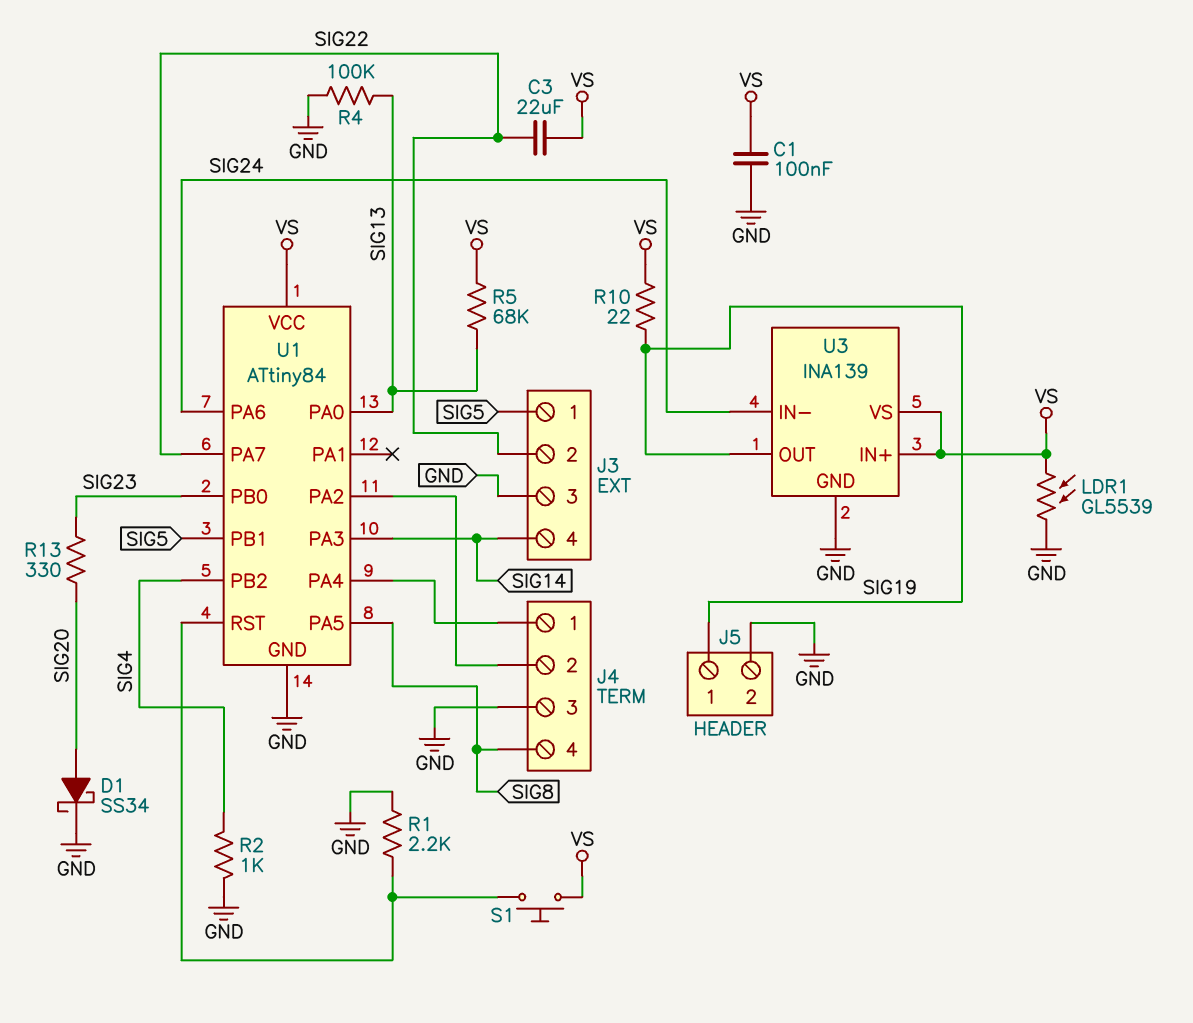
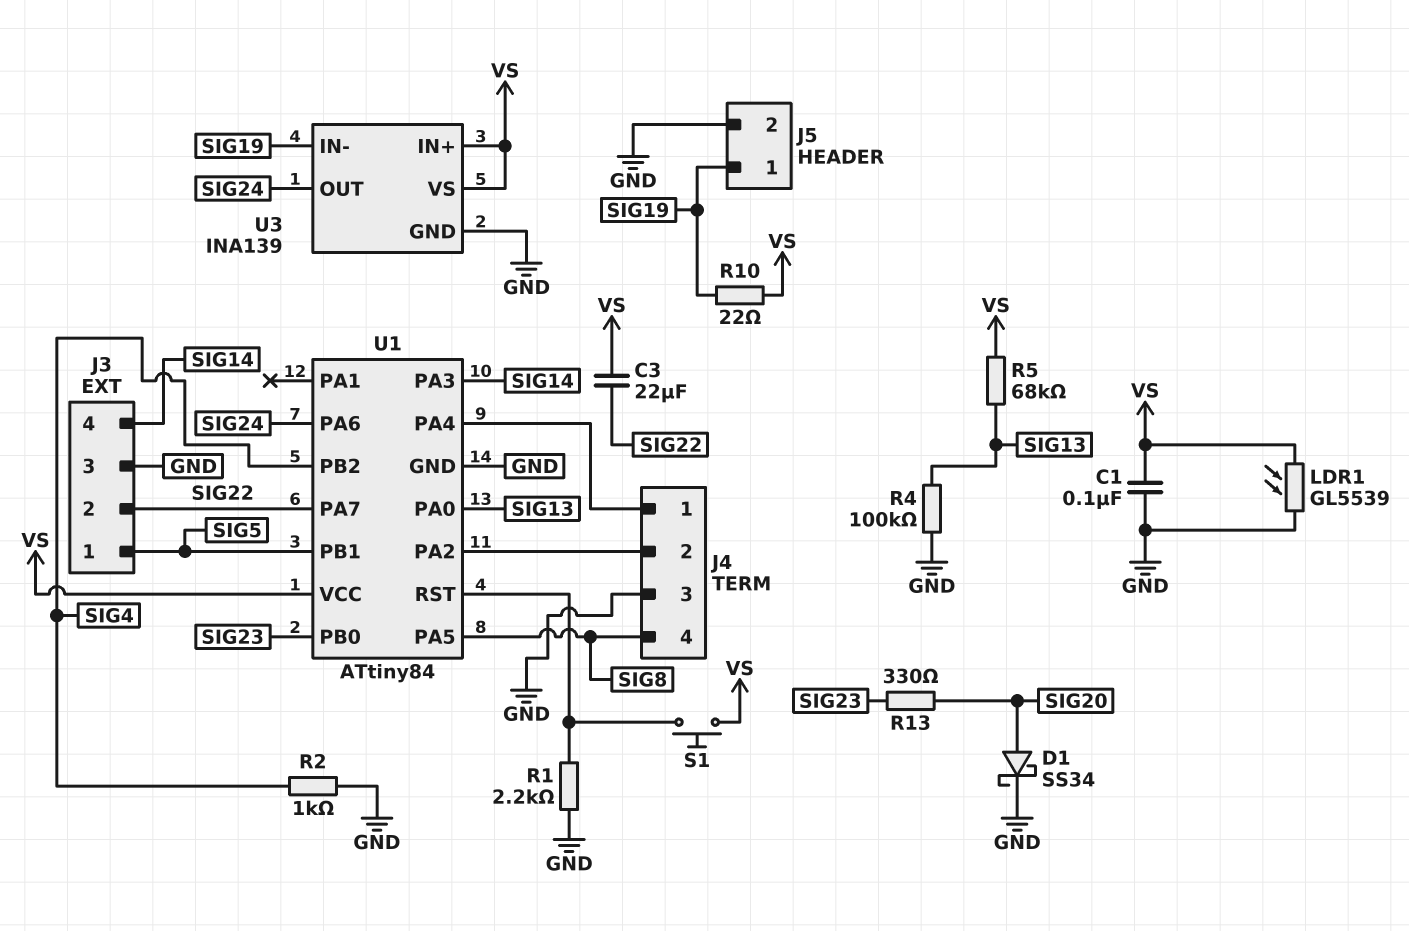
U3 pin IN-: SIG24 -> SIG19
U3 pin OUT: SIG19 -> SIG24

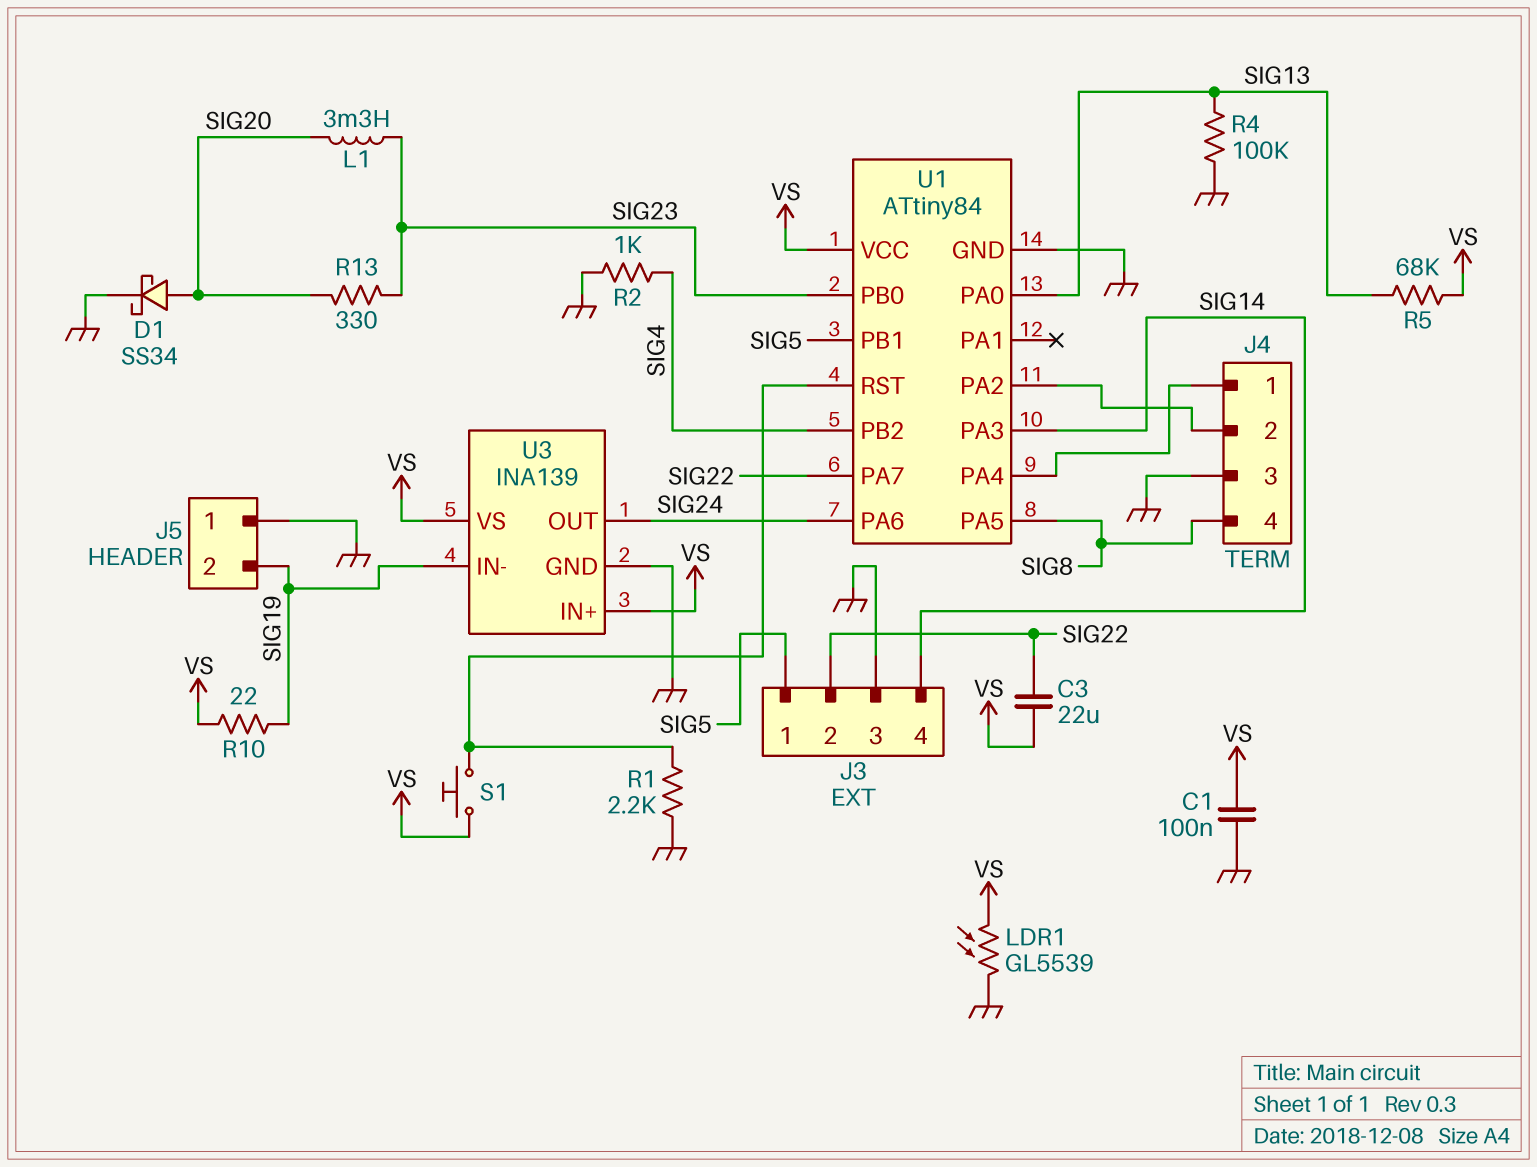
J5 pin 1: SIG19 -> GND
J5 pin 2: GND -> SIG19
L1: none -> 3.3mH (SIG20, SIG23)

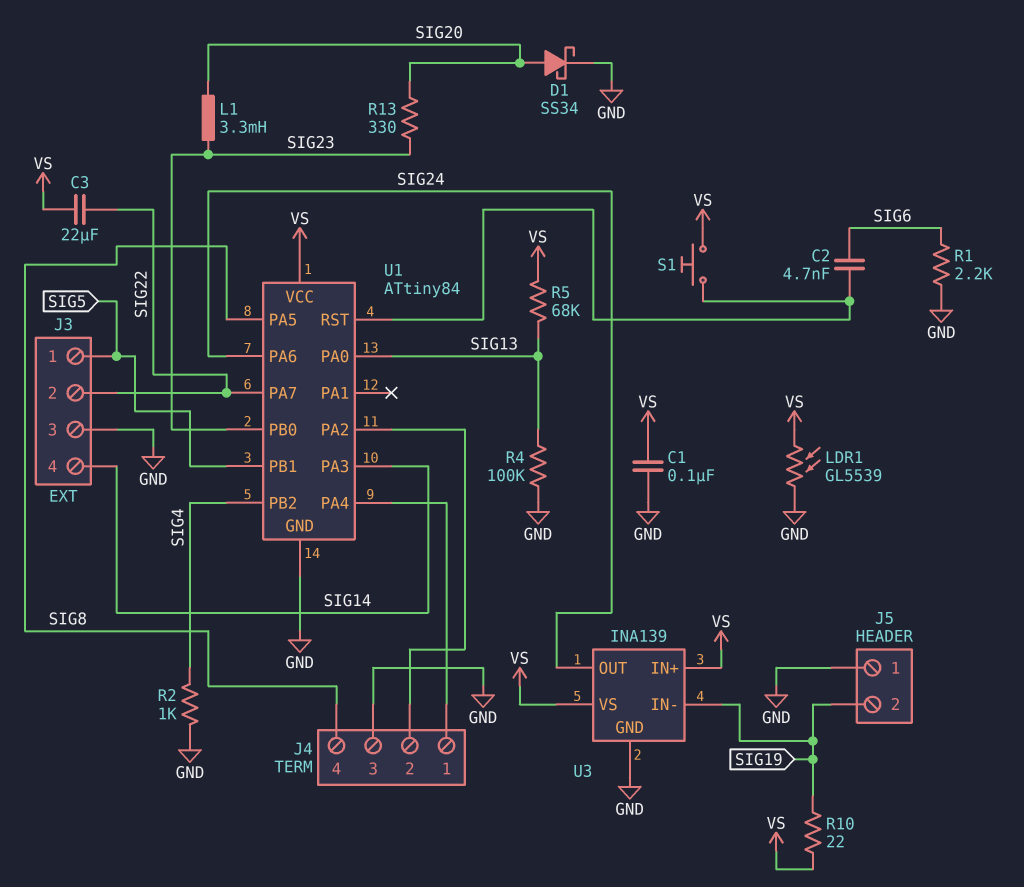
C2: none -> 4.7nF (SIG6, U1/RST)
R1: 2.2k (GND, U1/RST) -> 2.2k (GND, SIG6)

